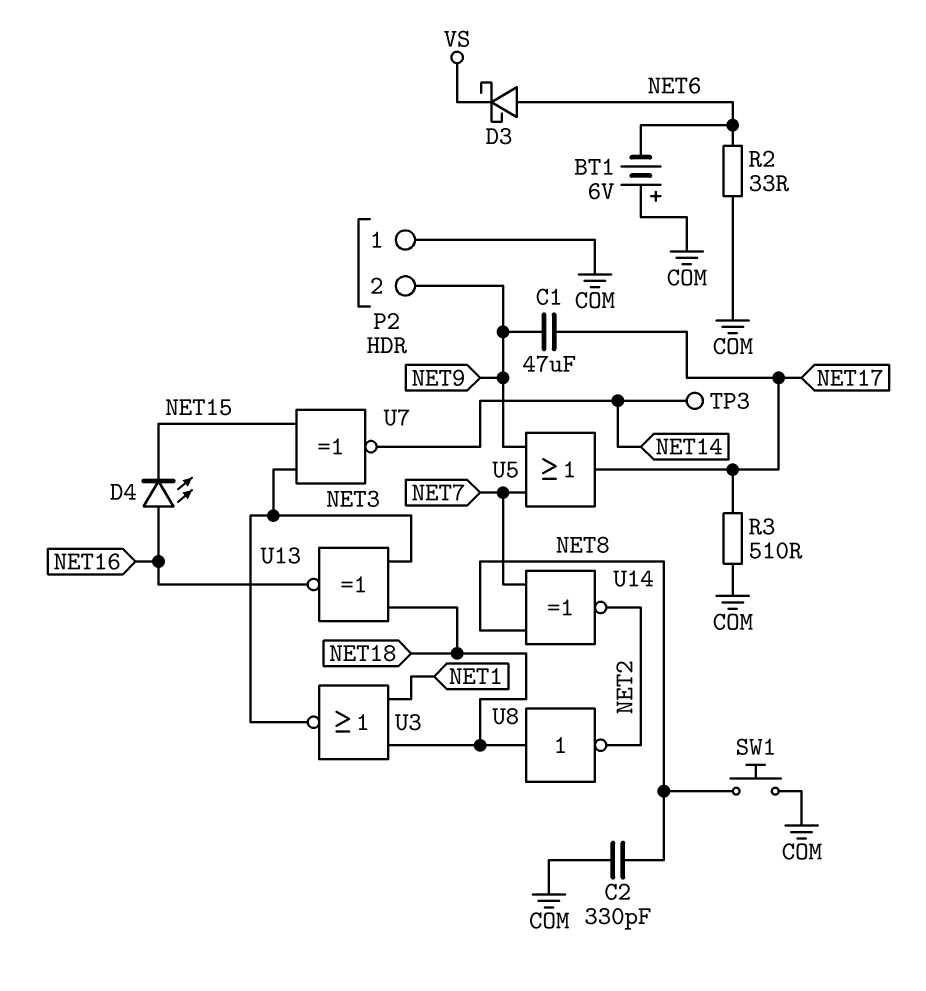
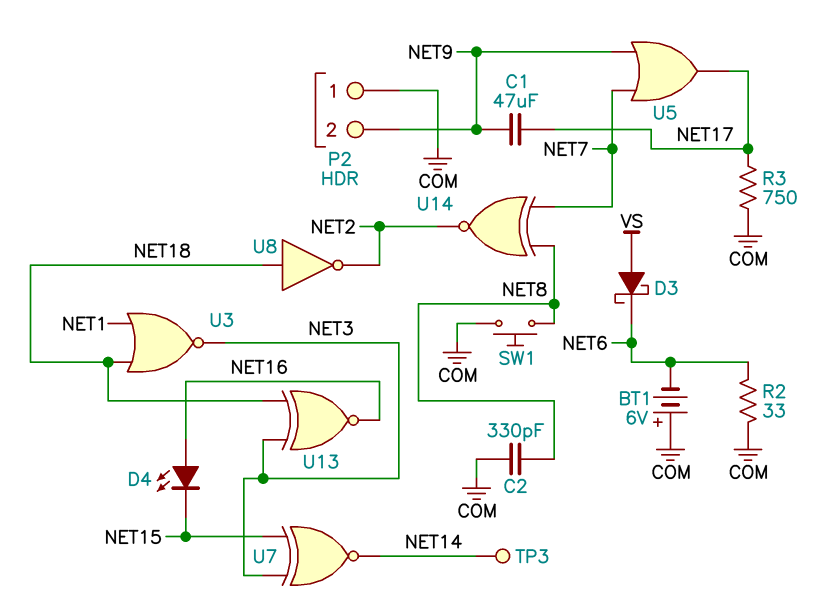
D3: schottky (A NET6, K VS) -> schottky (A VS, K NET6)
R3: 510 (COM, NET17) -> 750 (COM, NET17)

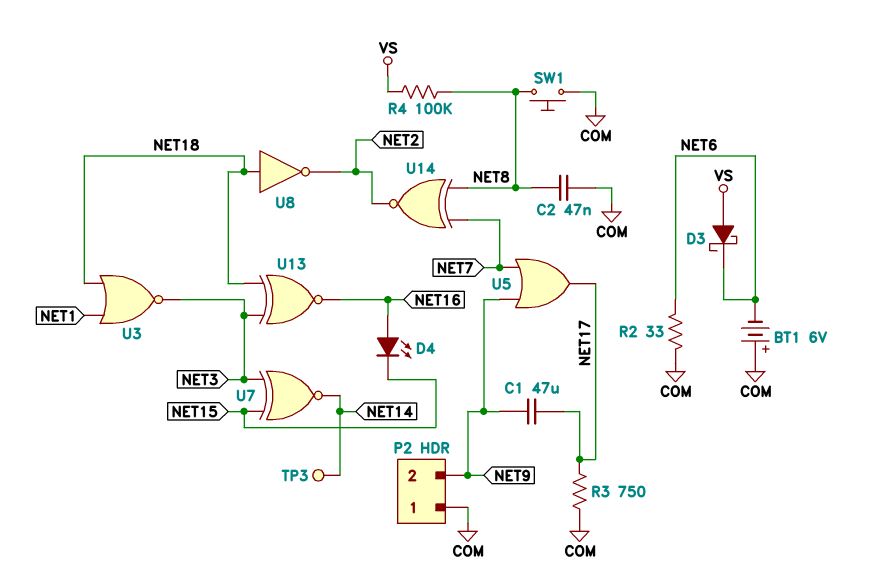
C2: 330pF (COM, NET8) -> 47nF (COM, NET8)
R4: none -> 100k (NET8, VS)

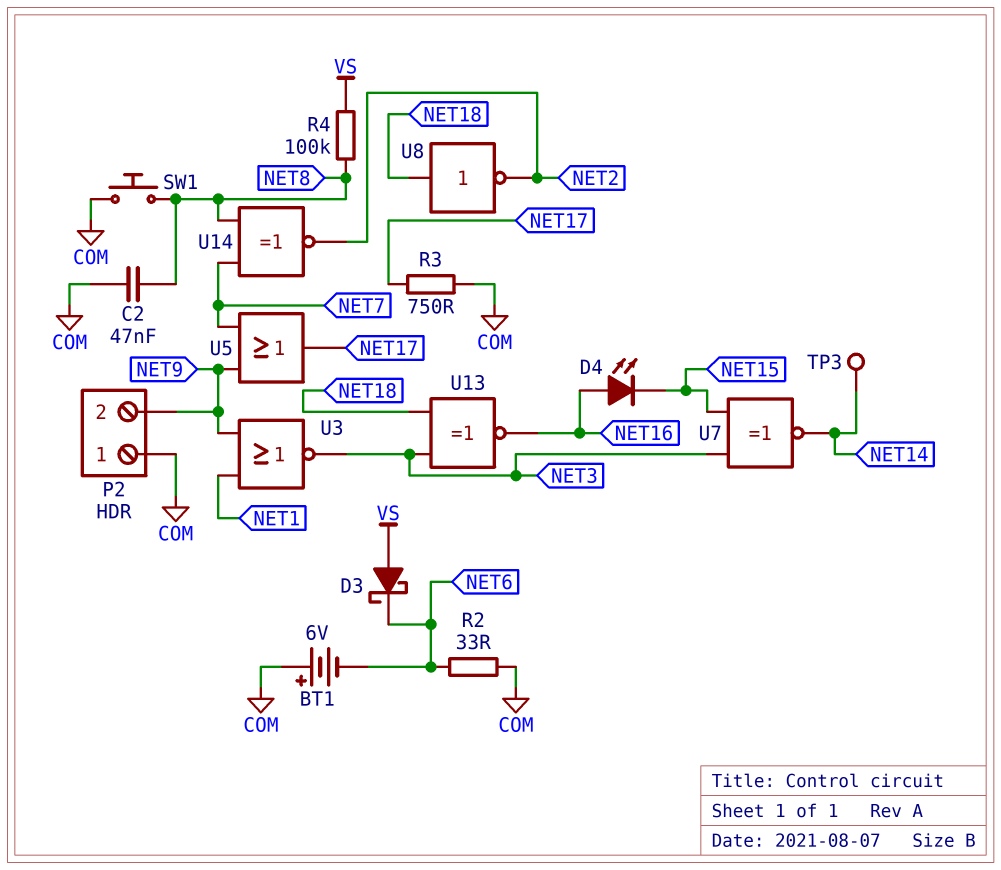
C1: 47uF (NET9, NET17) -> none
U3: NOR (in NET1, in NET18, out NET3) -> NOR (in NET1, in NET9, out NET3)

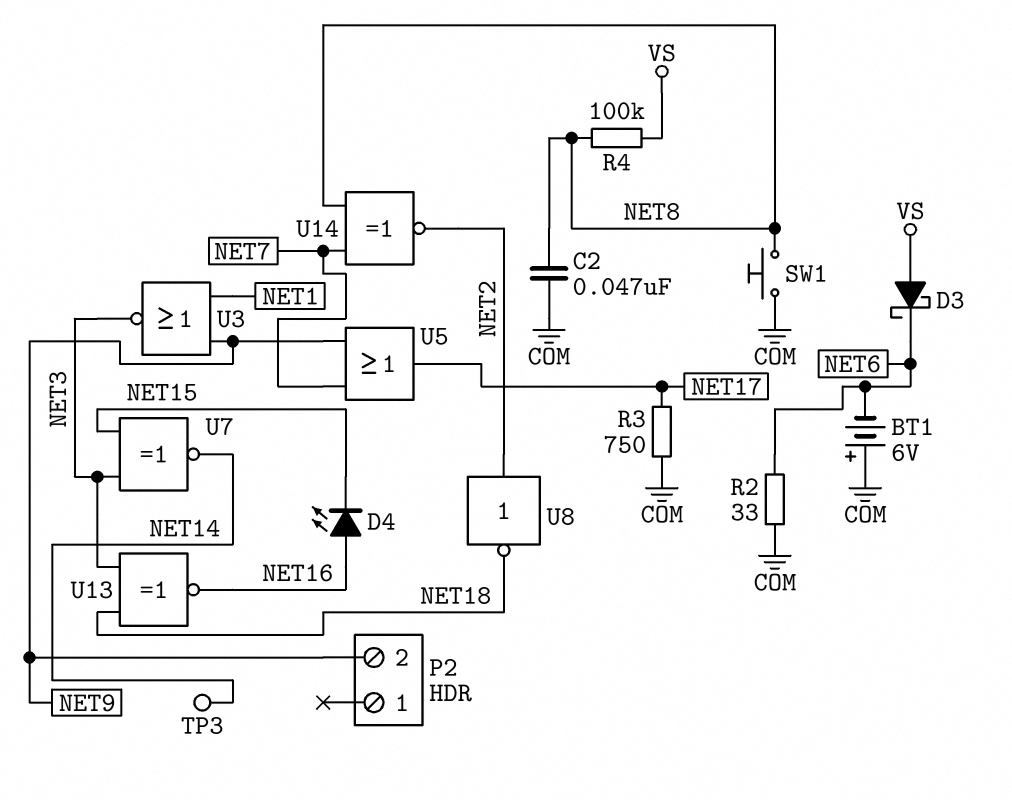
P2 pin 1: COM -> none
U8: NOT (in NET18, out NET2) -> NOT (in NET2, out NET18)

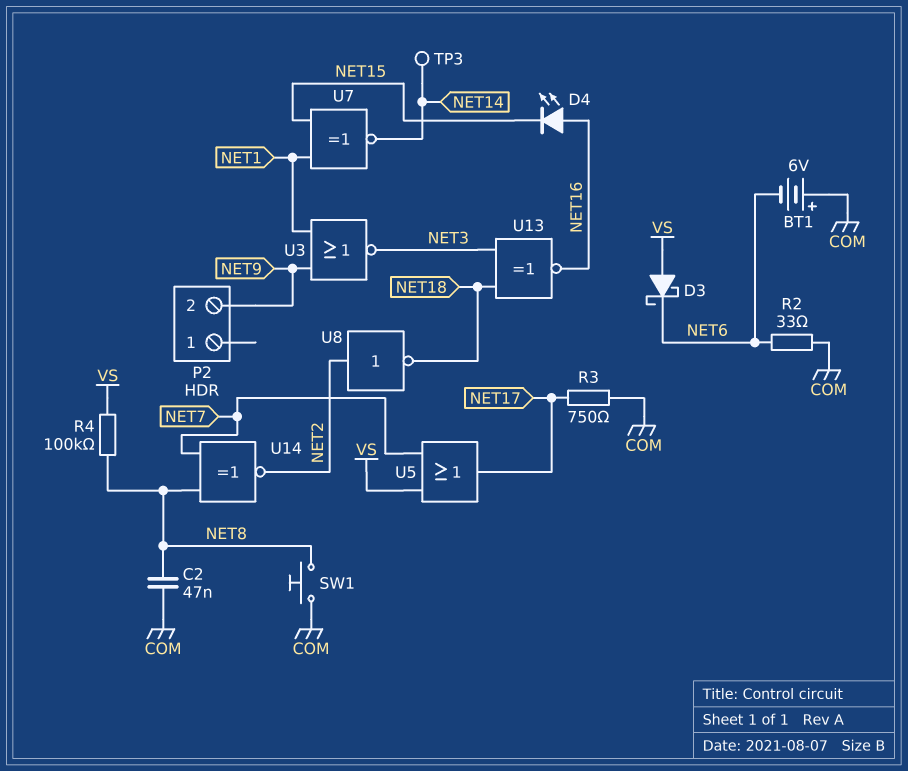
U5: OR (in NET7, in NET9, out NET17) -> OR (in NET7, in VS, out NET17)
U7: XNOR (in NET3, in NET15, out NET14) -> XNOR (in NET1, in NET15, out NET14)

